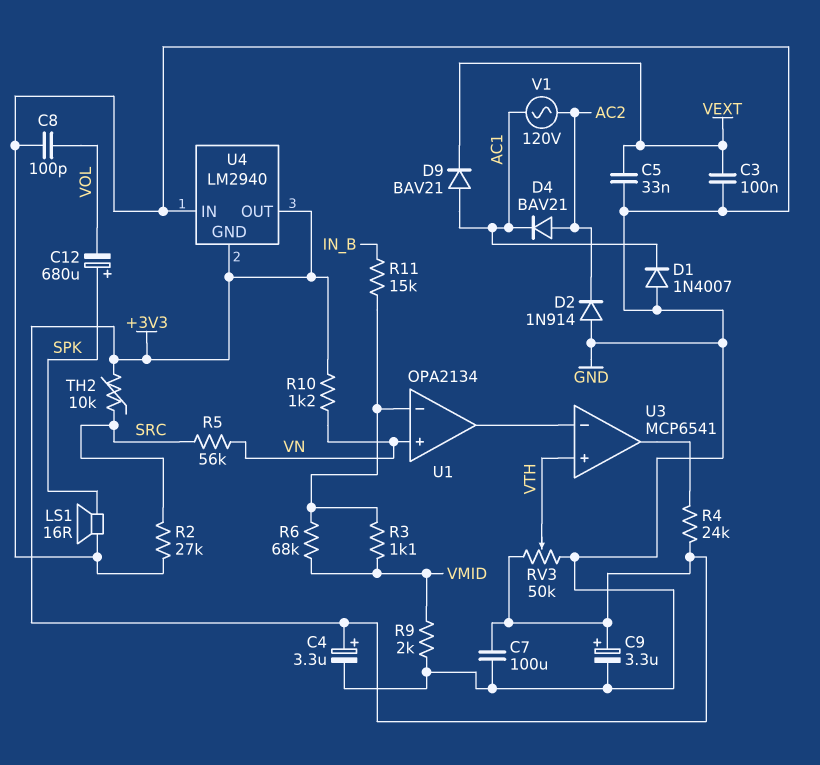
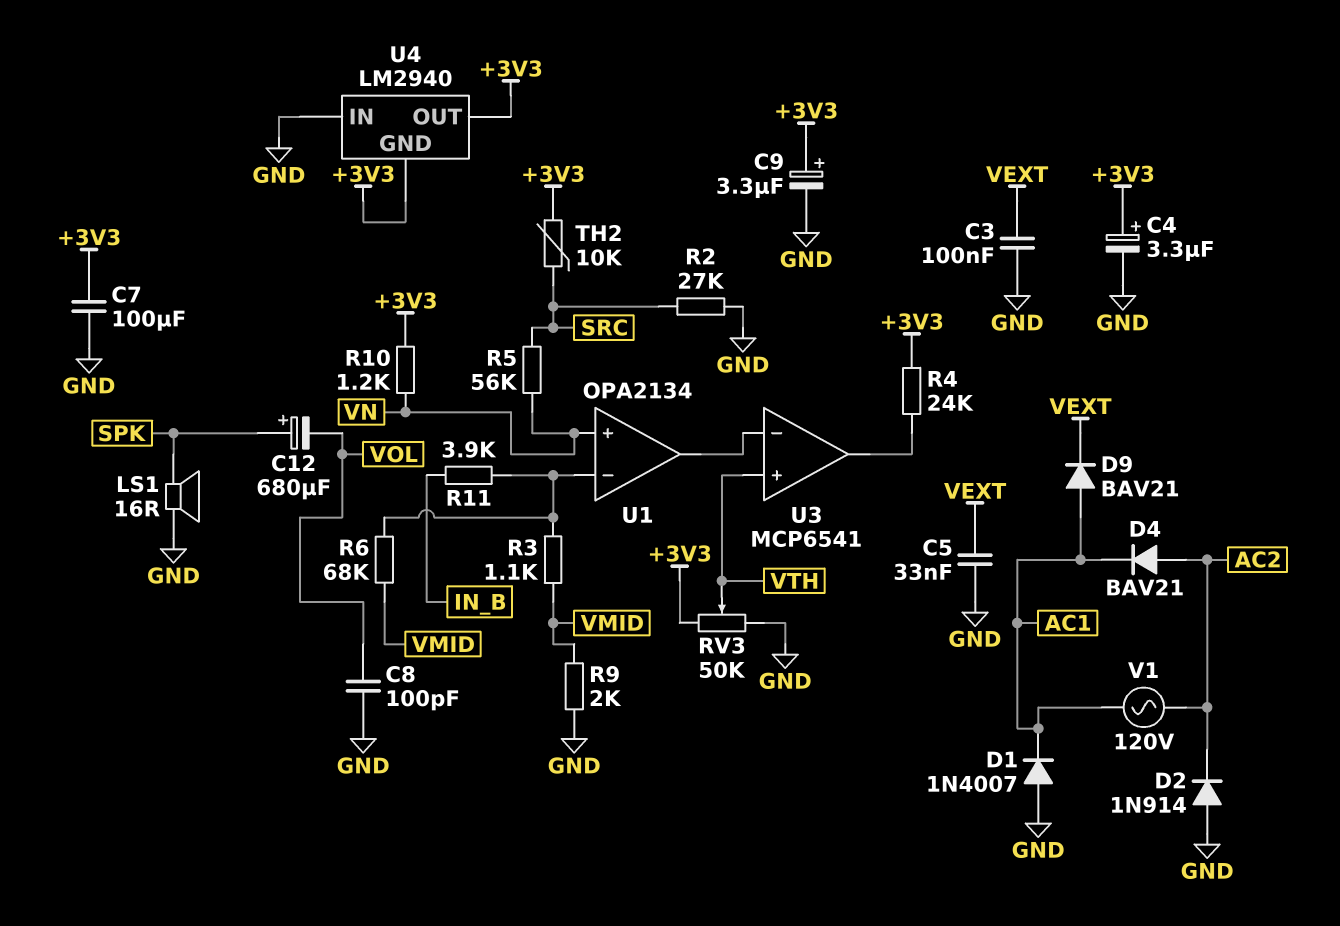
R11: 15k (IN_B, U1/in-) -> 3.9k (IN_B, U1/in-)

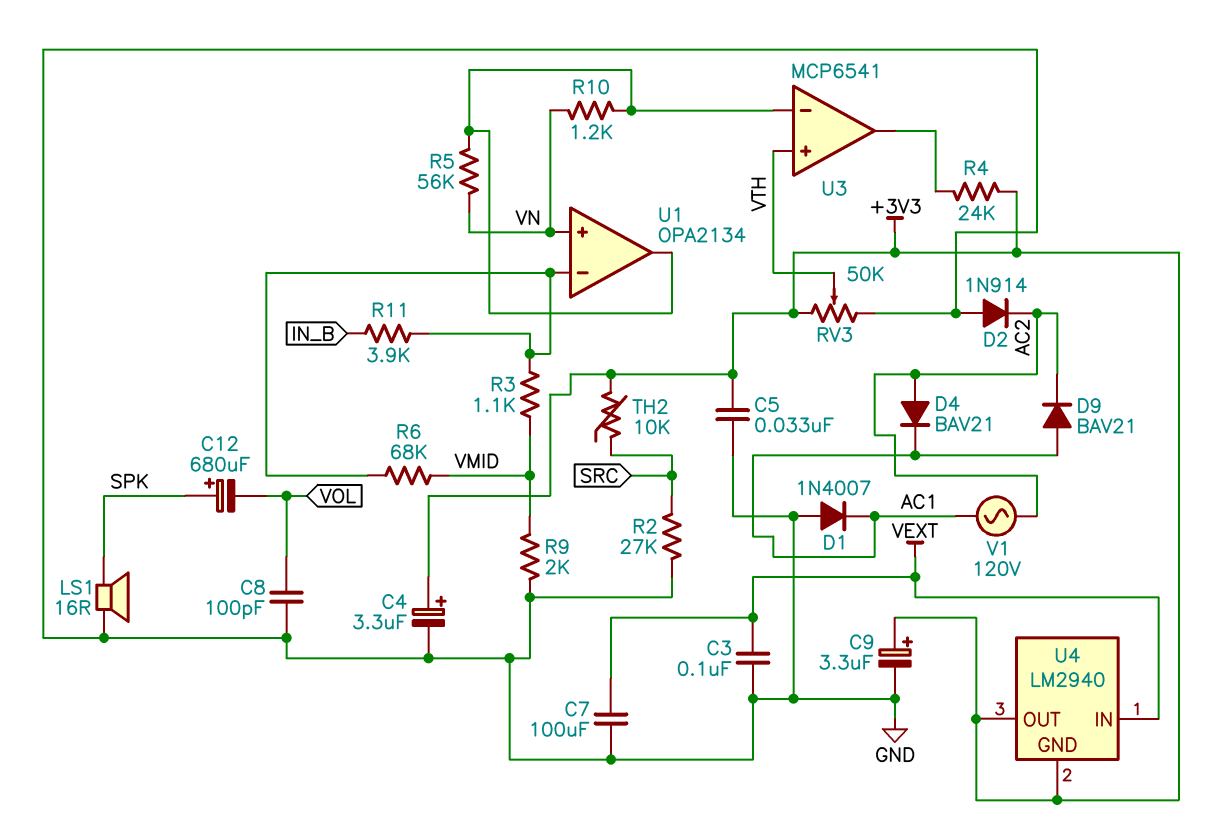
C5: 33nF (GND, VEXT) -> 33nF (+3V3, GND)
C7: 100uF (+3V3, GND) -> 100uF (GND, VEXT)
D9: diode BAV21 (A AC1, K VEXT) -> diode BAV21 (A AC1, K AC2)
R5: 56k (SRC, VN) -> 56k (U1/out, VN)
R10: 1.2k (+3V3, VN) -> 1.2k (U1/out, VN)
U4 pin IN: GND -> VEXT

